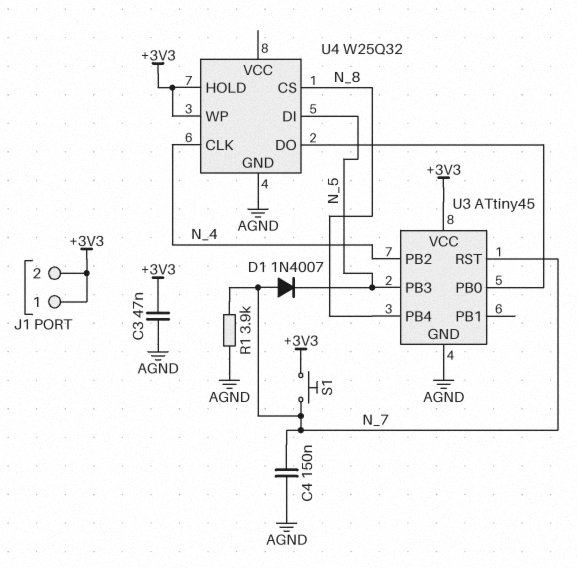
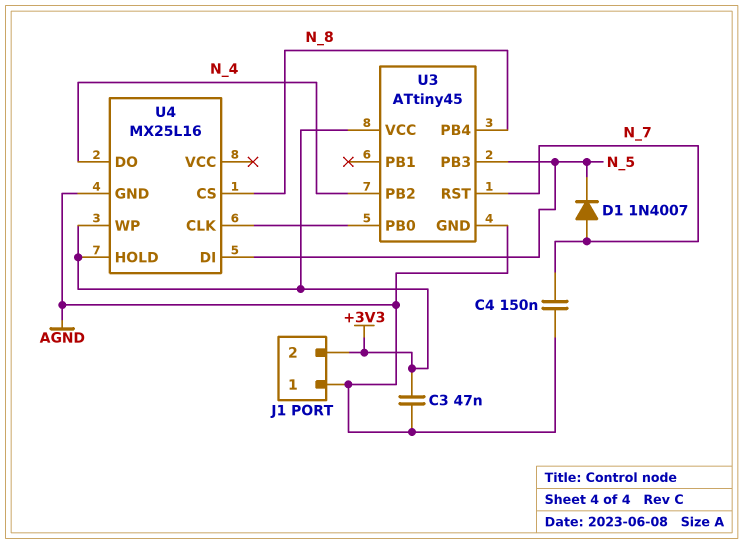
J1 pin 1: +3V3 -> AGND
R1: 3.9k (AGND, N_7) -> none
S1: button (+3V3, N_7) -> none
U4: W25Q32 -> MX25L16
U4 pin CLK: N_4 -> U3/PB0
U4 pin DO: U3/PB0 -> N_4

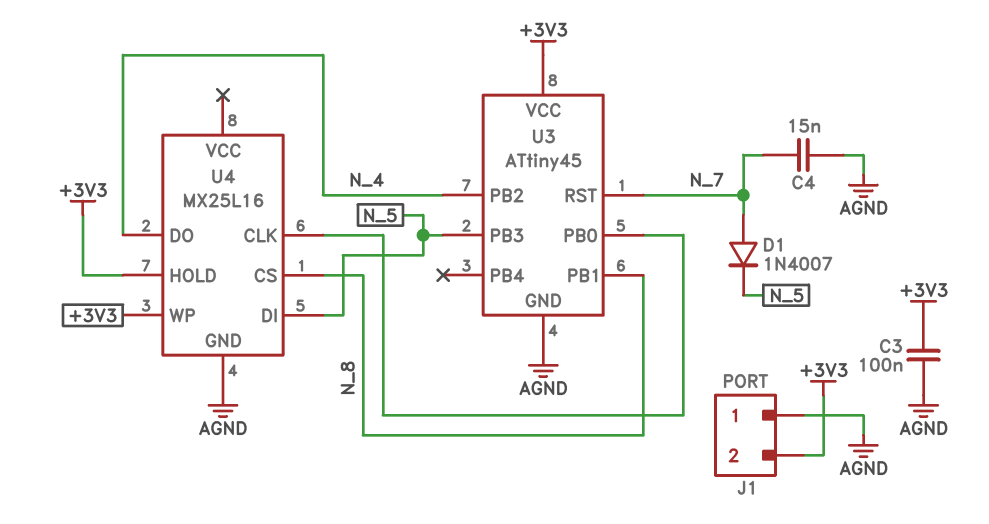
C3: 47nF (+3V3, AGND) -> 100nF (+3V3, AGND)
C4: 150nF (AGND, N_7) -> 15nF (AGND, N_7)
U3 pin PB1: none -> N_8
U3 pin PB4: N_8 -> none

